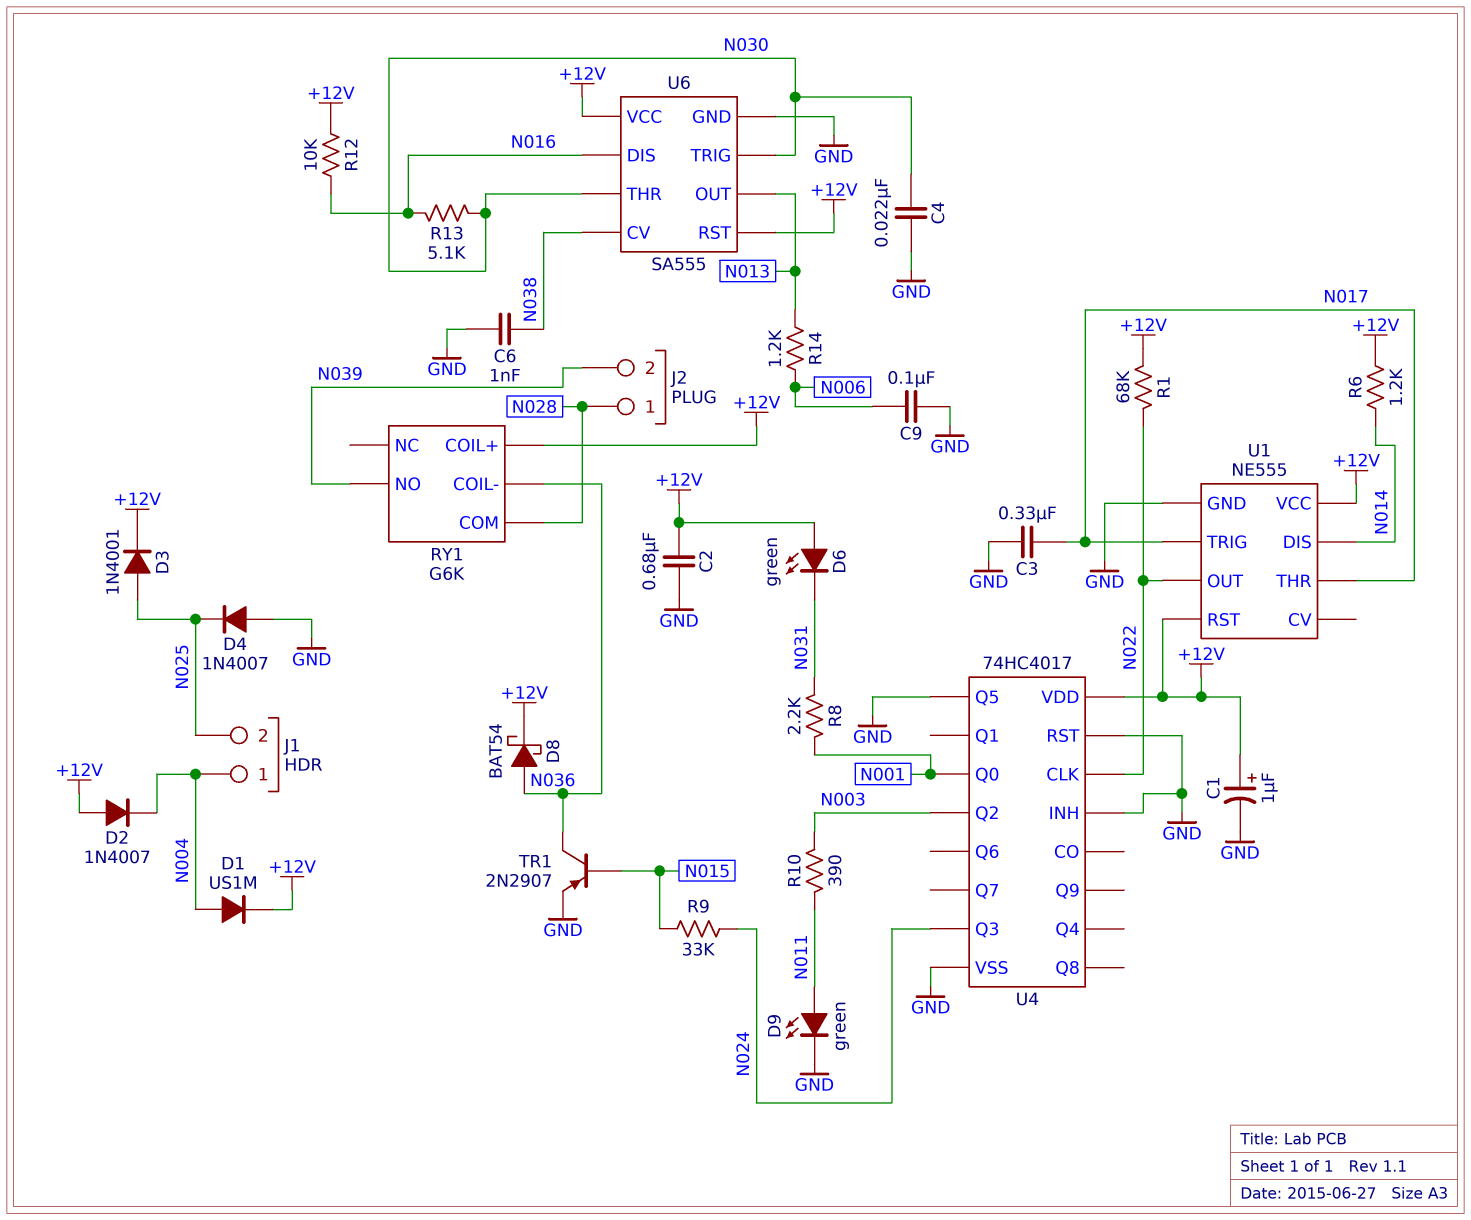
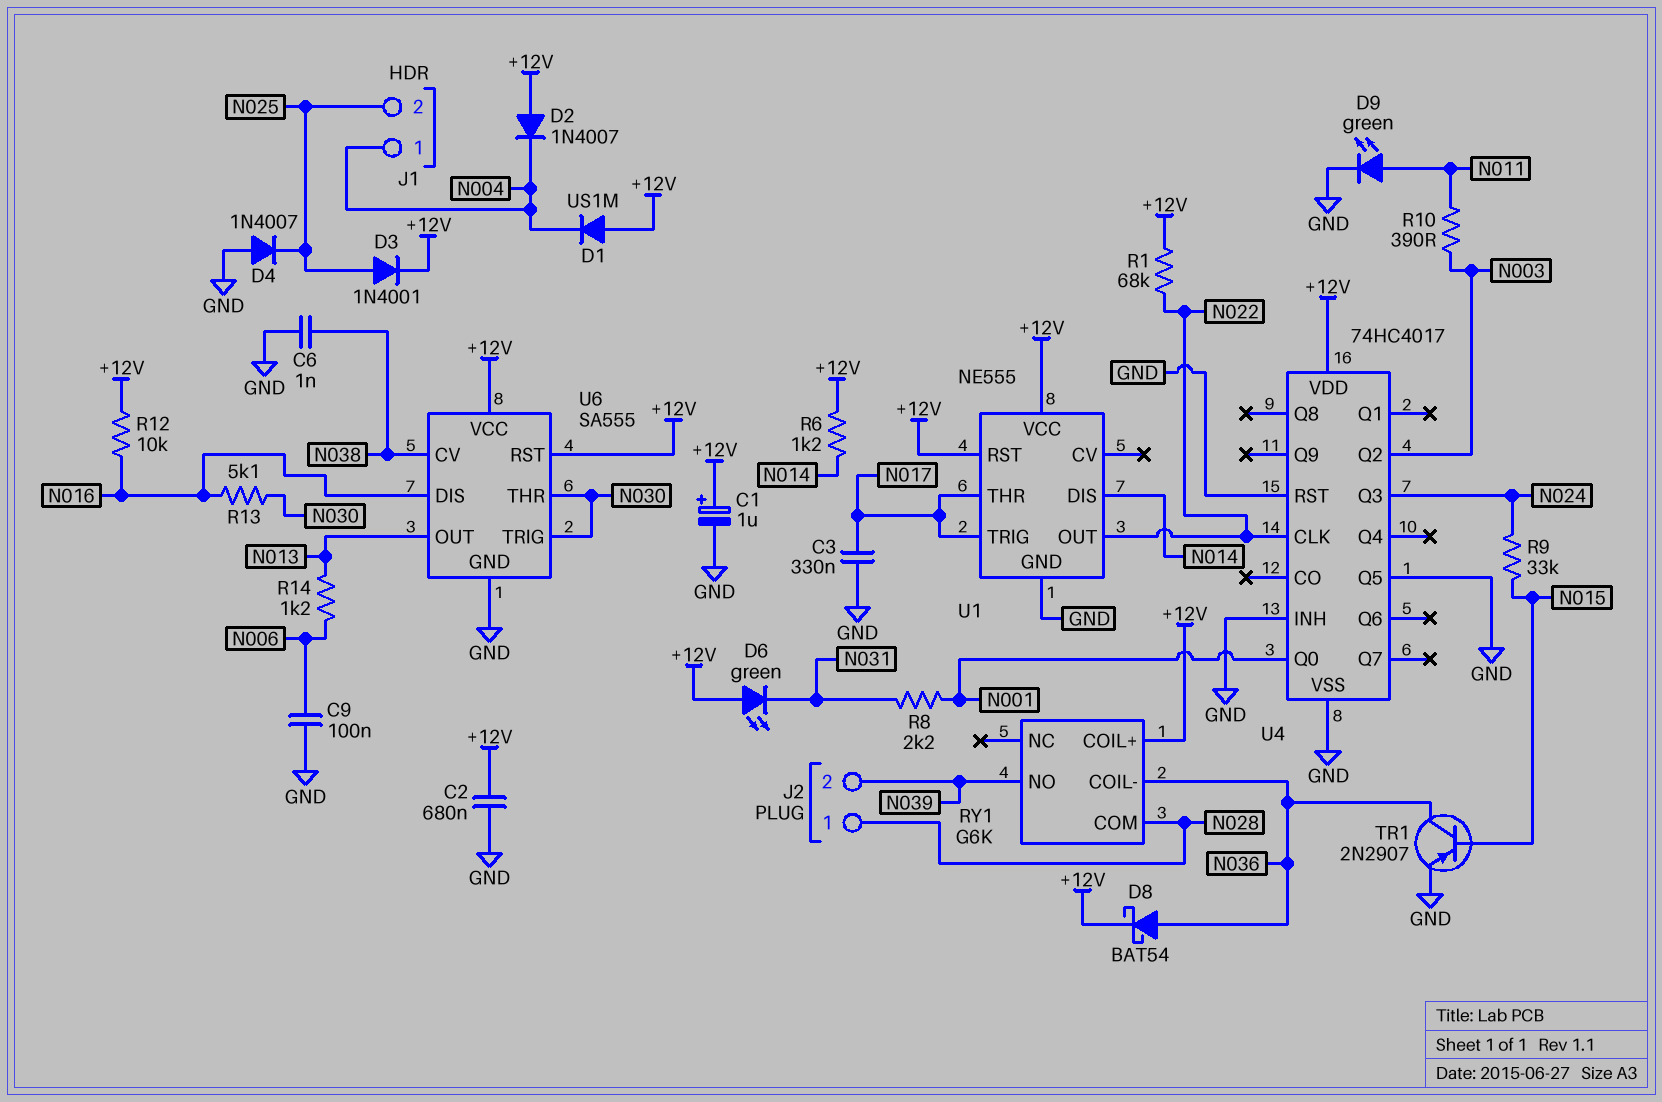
C4: 22nF (GND, N030) -> none
D1: diode US1M (A N004, K +12V) -> diode US1M (A +12V, K N004)

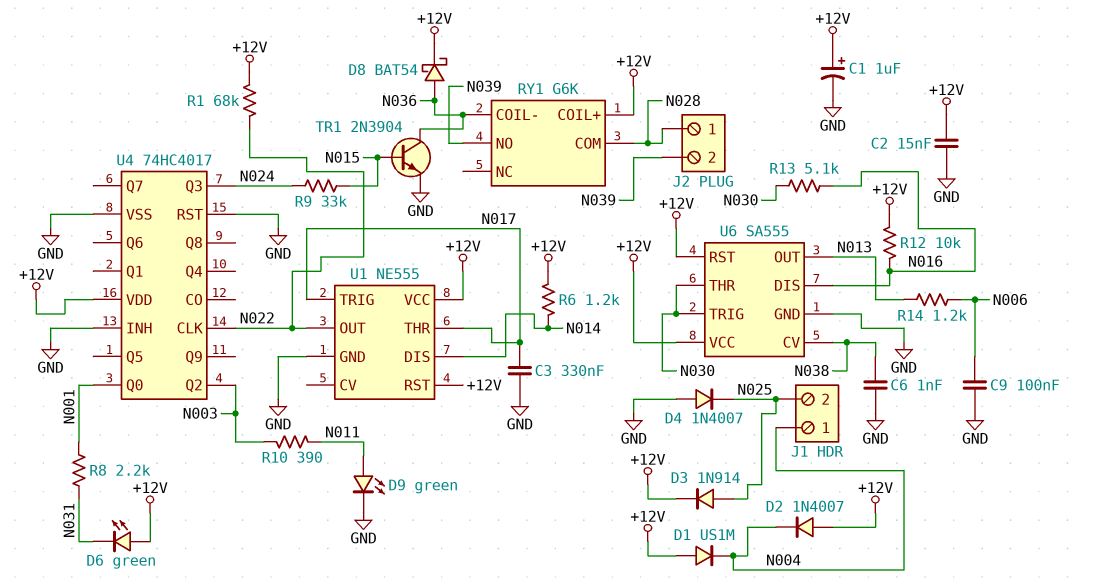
C2: 680nF (+12V, GND) -> 15nF (+12V, GND)
D3: diode 1N4001 (A N025, K +12V) -> diode 1N914 (A N025, K +12V)
TR1: PNP 2N2907 (B N015, C N036, E GND) -> NPN 2N3904 (B N015, C N036, E GND)
U4 pin Q5: GND -> none

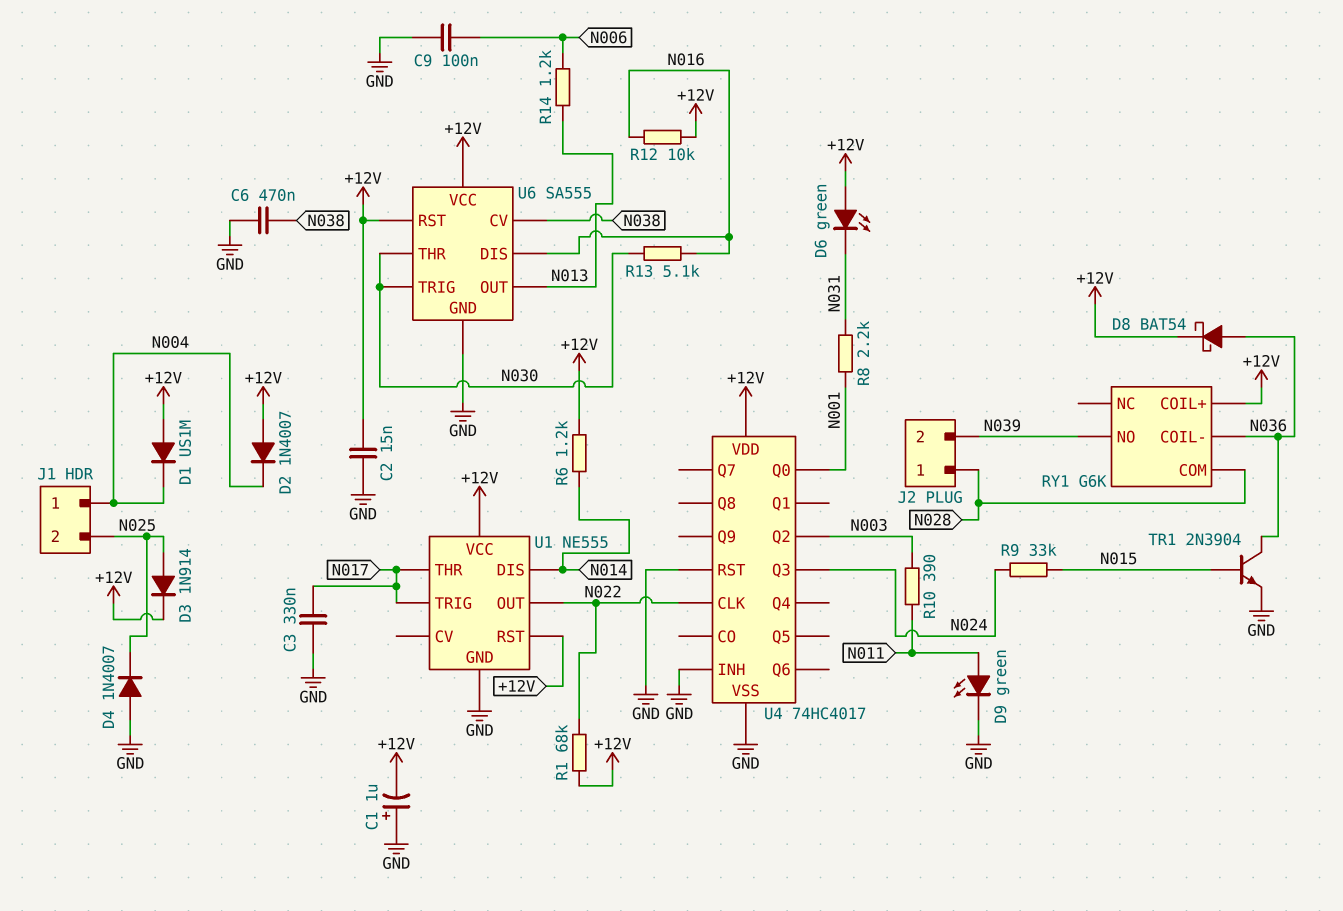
C1: 1uF (plus +12V, minus GND) -> 1uF (plus GND, minus +12V)
C6: 1nF (GND, N038) -> 470nF (GND, N038)

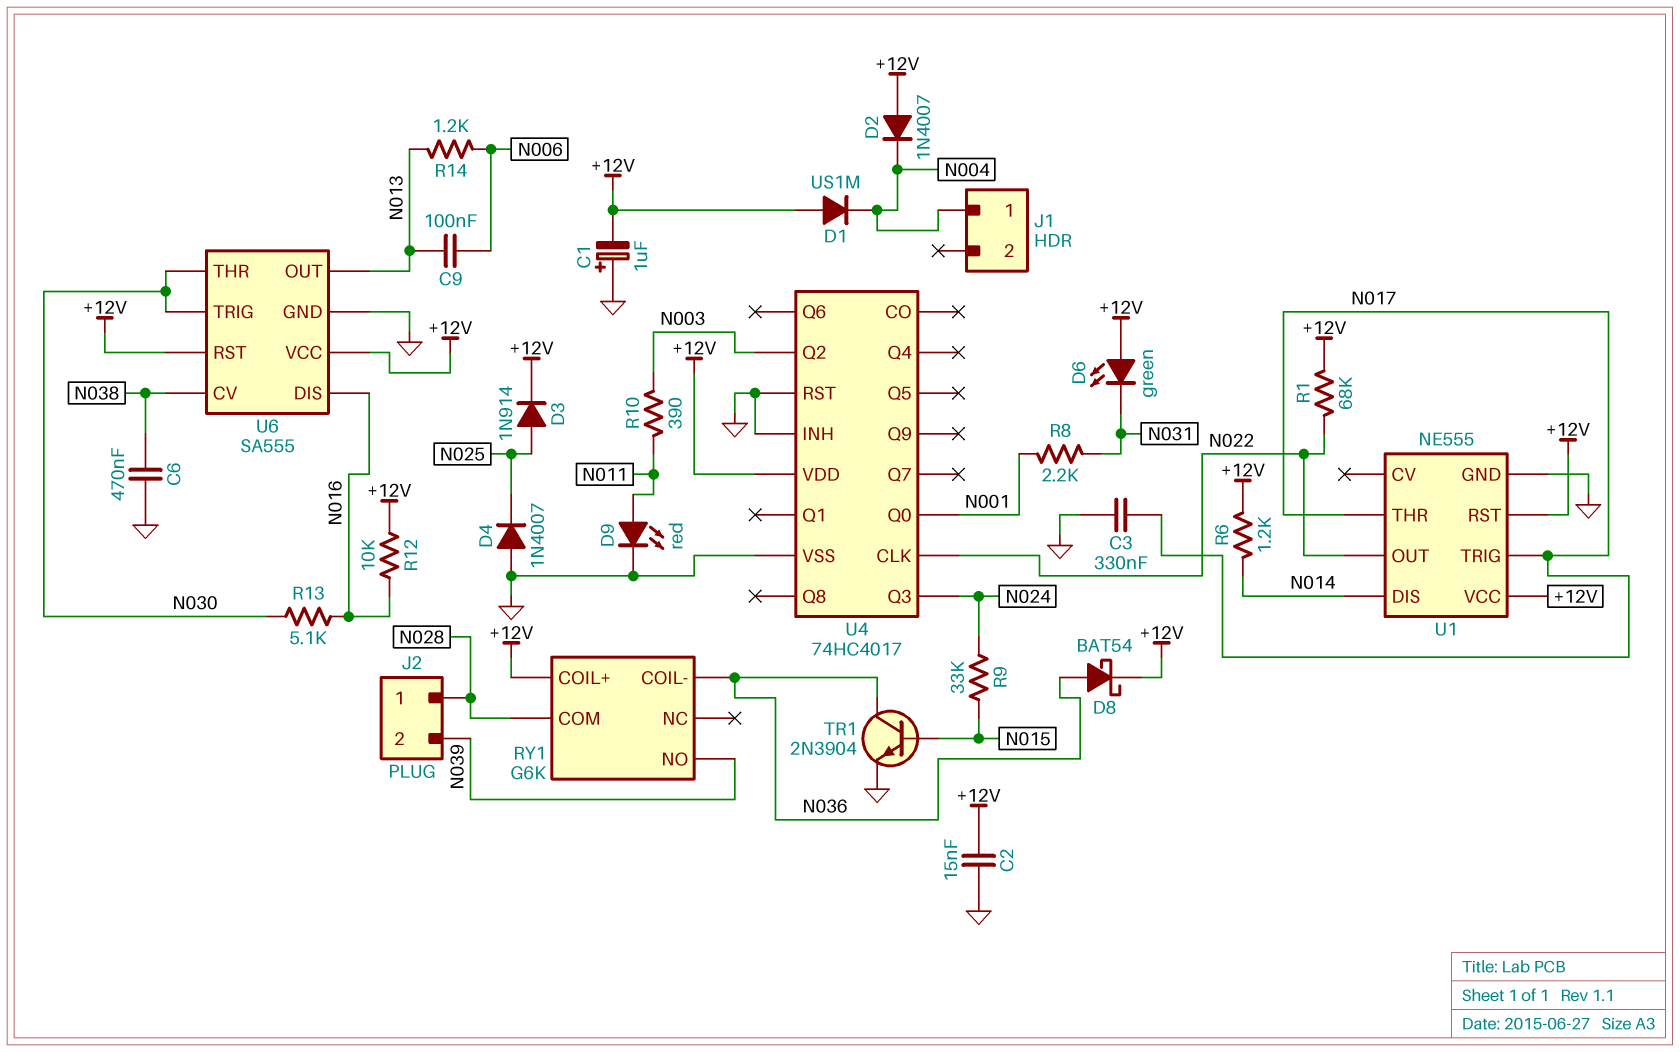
C9: 100nF (GND, N006) -> 100nF (N006, N013)
D9: LED green (A N011, K GND) -> LED red (A N011, K GND)
J1 pin 2: N025 -> none

